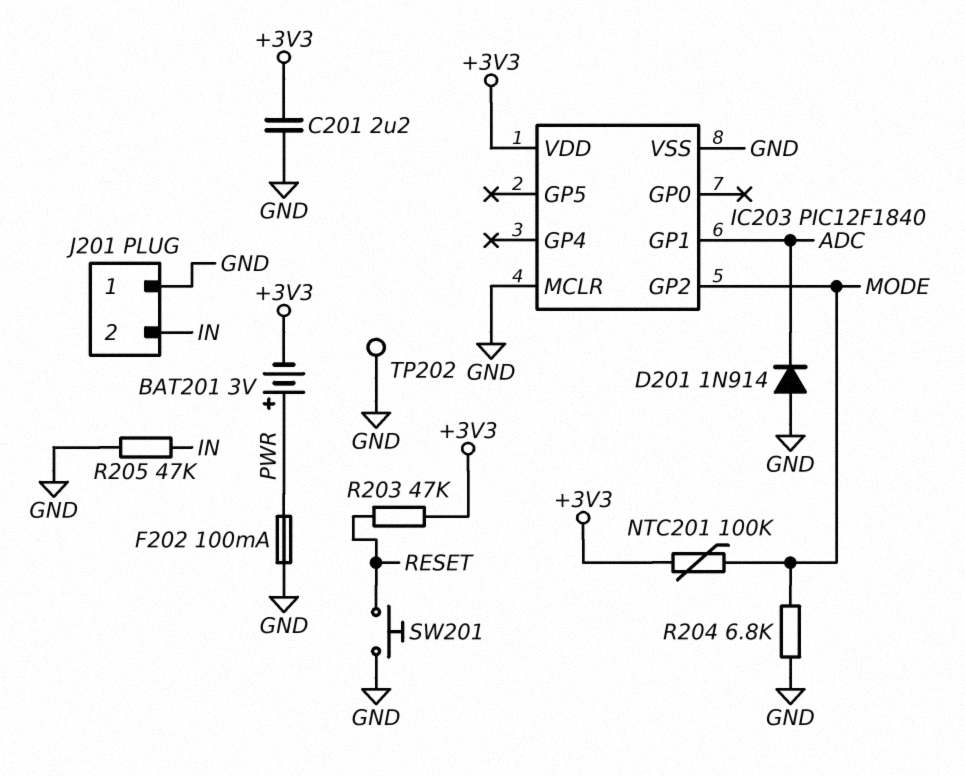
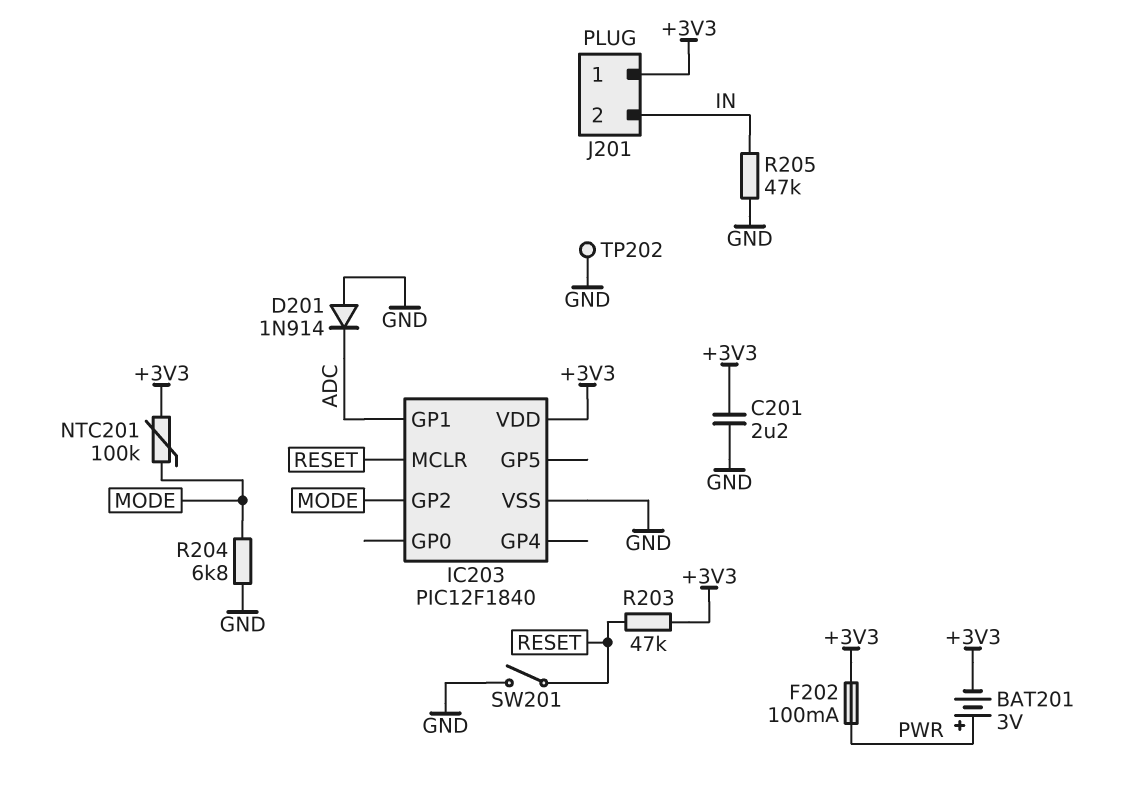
F202: 100mA (GND, PWR) -> 100mA (+3V3, PWR)
IC203 pin MCLR: GND -> RESET
J201 pin 1: GND -> +3V3
SW201: button (GND, RESET) -> switch (GND, RESET)

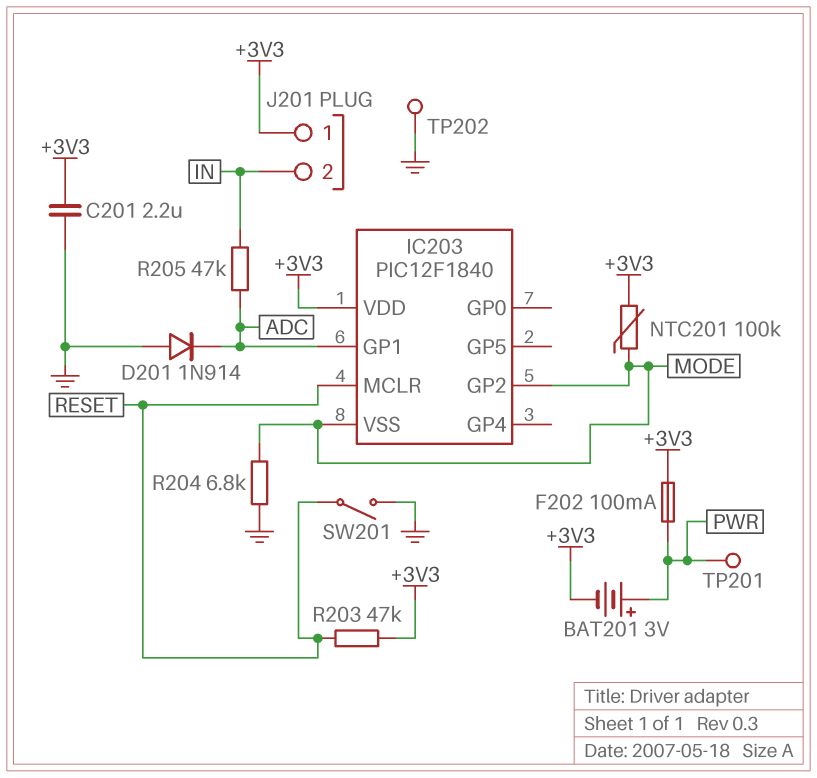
IC203 pin VSS: GND -> MODE
R205: 47k (GND, IN) -> 47k (ADC, IN)
TP201: none -> test point (PWR)

